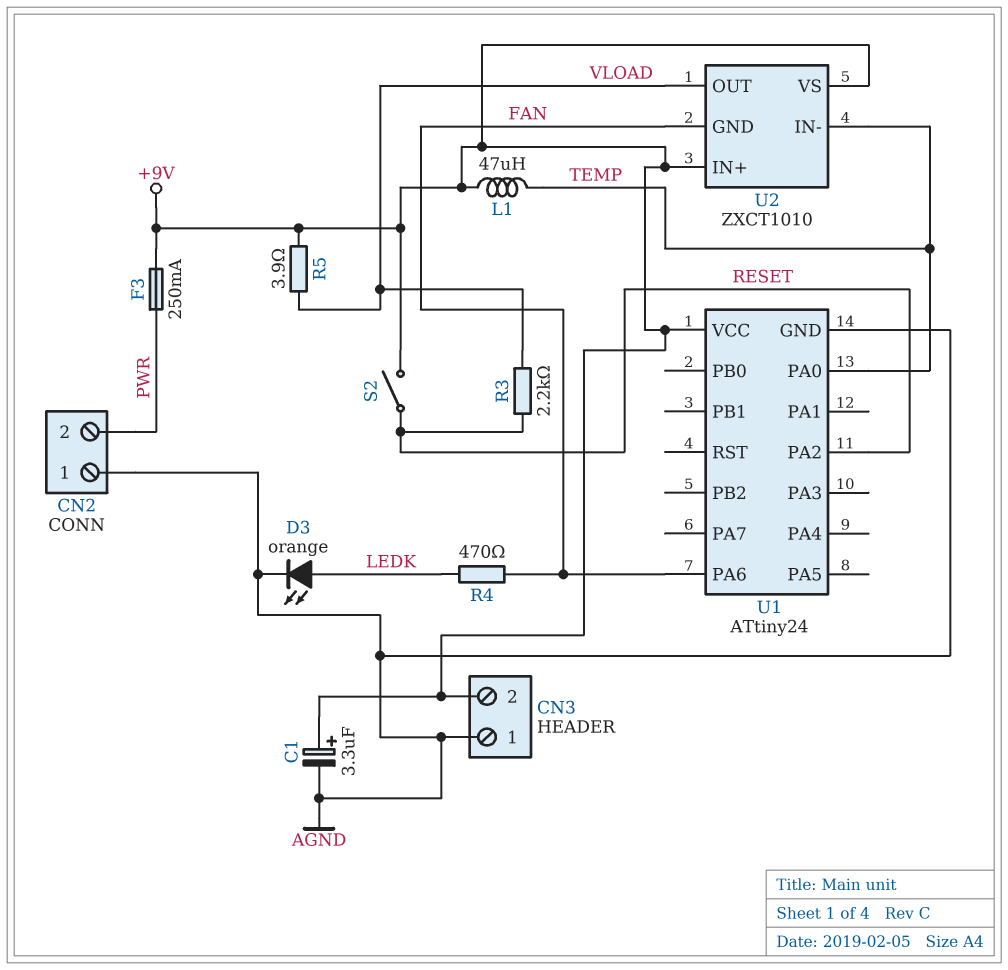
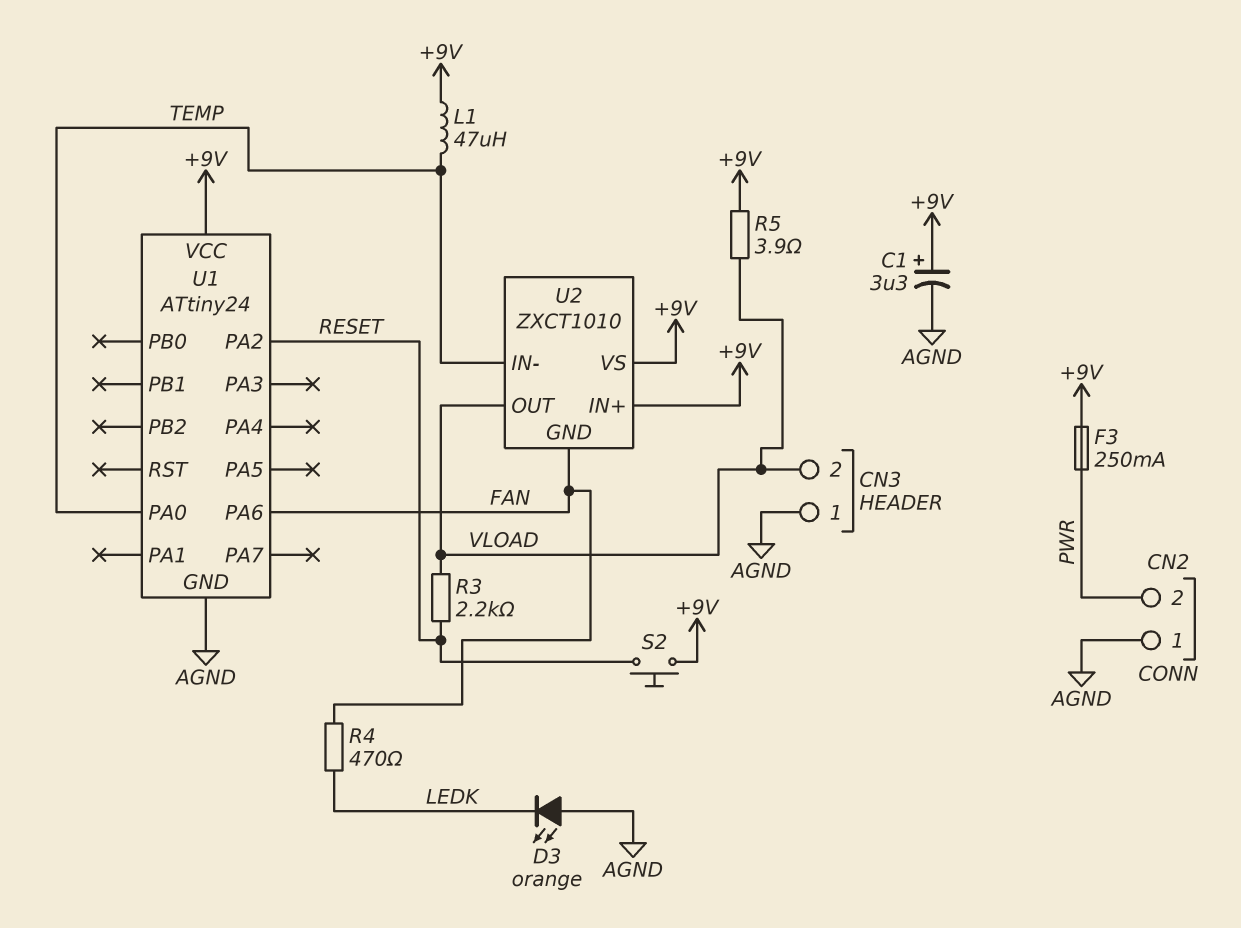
CN3 pin 2: +9V -> VLOAD
D3: LED orange (A LEDK, K AGND) -> LED orange (A AGND, K LEDK)
S2: switch (+9V, RESET) -> button (+9V, RESET)

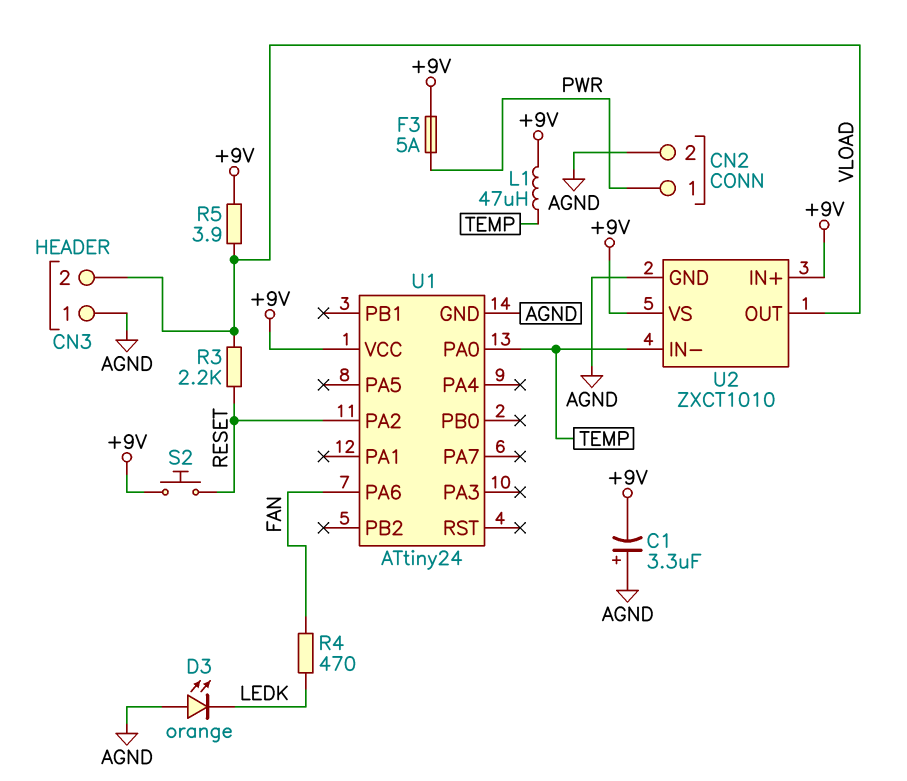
C1: 3.3uF (plus +9V, minus AGND) -> 3.3uF (plus AGND, minus +9V)
CN2 pin 1: AGND -> PWR
CN2 pin 2: PWR -> AGND
F3: 250mA (+9V, PWR) -> 5A (+9V, PWR)
U2 pin GND: FAN -> AGND

